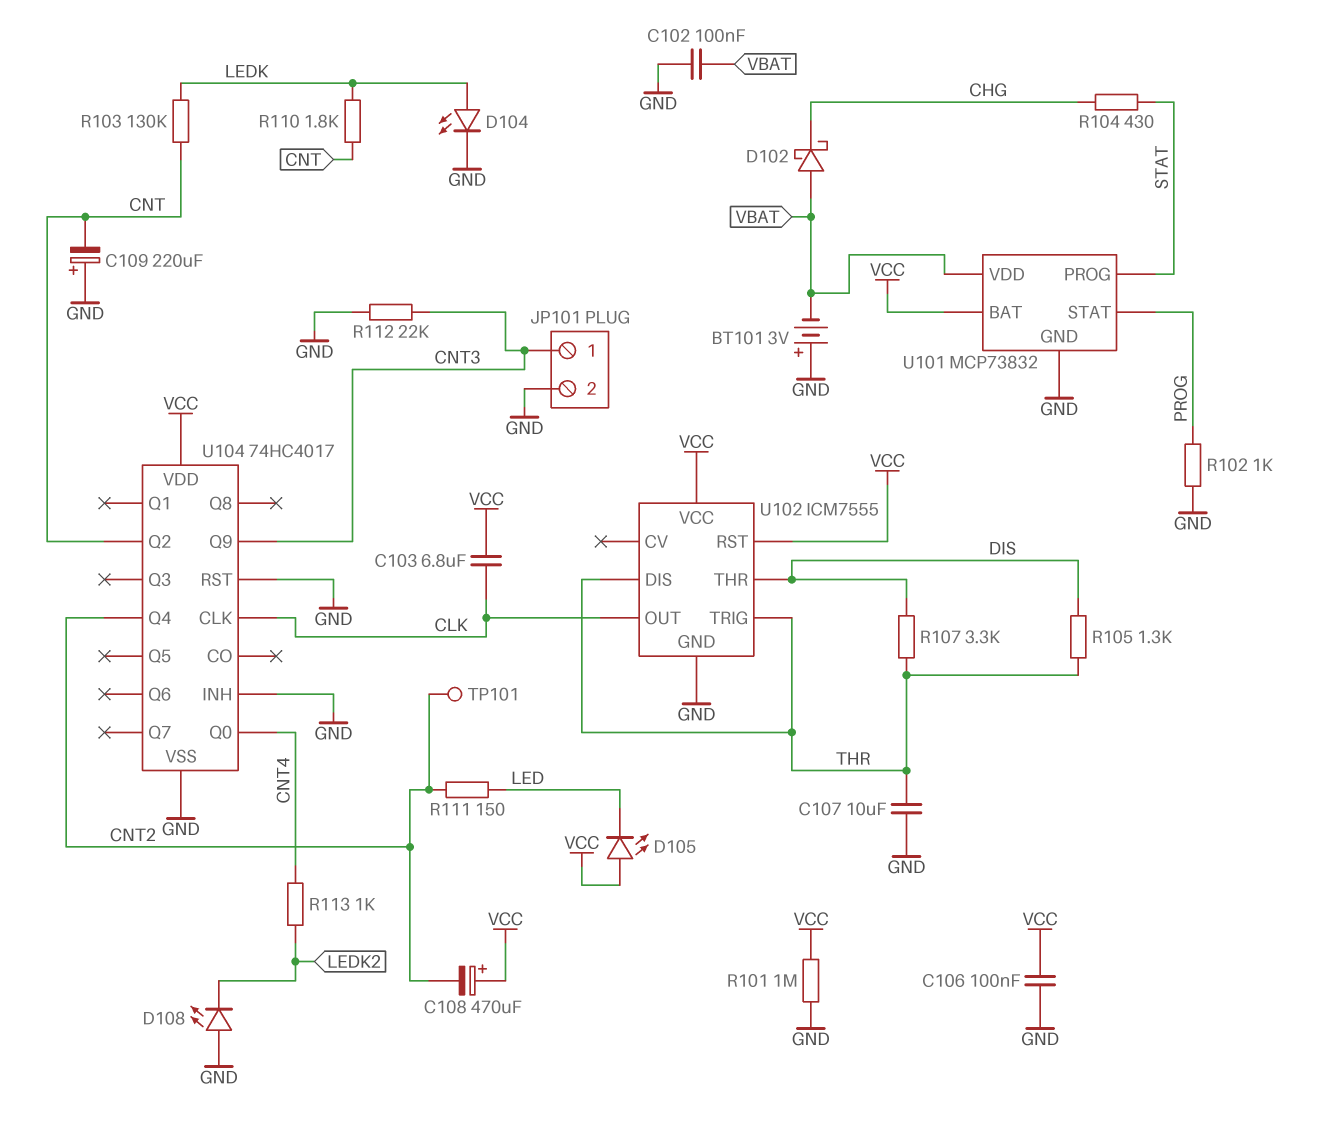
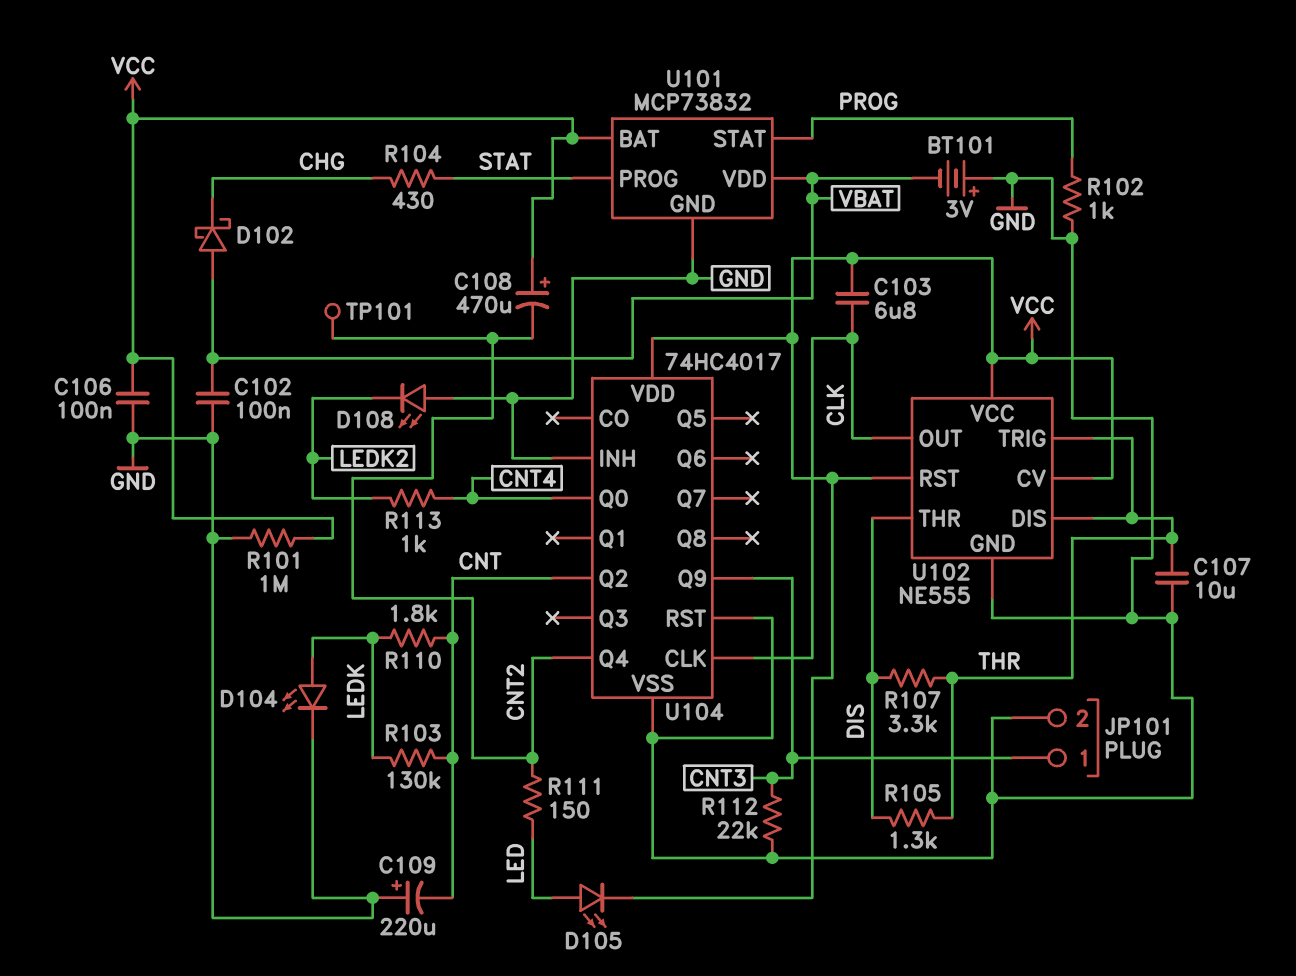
D105: LED (A VCC, K LED) -> LED (A LED, K VCC)
U102: ICM7555 -> NE555
U102 pin CV: none -> VCC

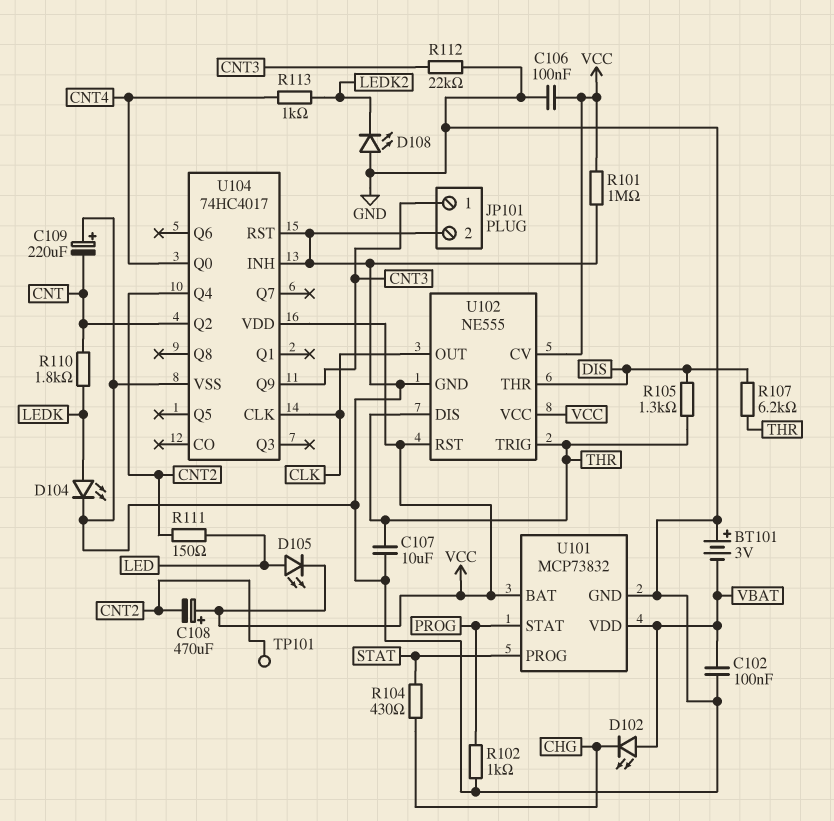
C103: 6.8uF (CLK, VCC) -> none
D102: schottky (A VBAT, K CHG) -> LED (A VBAT, K CHG)
R103: 130k (CNT, LEDK) -> none
R107: 3.3k (DIS, THR) -> 6.2k (DIS, THR)

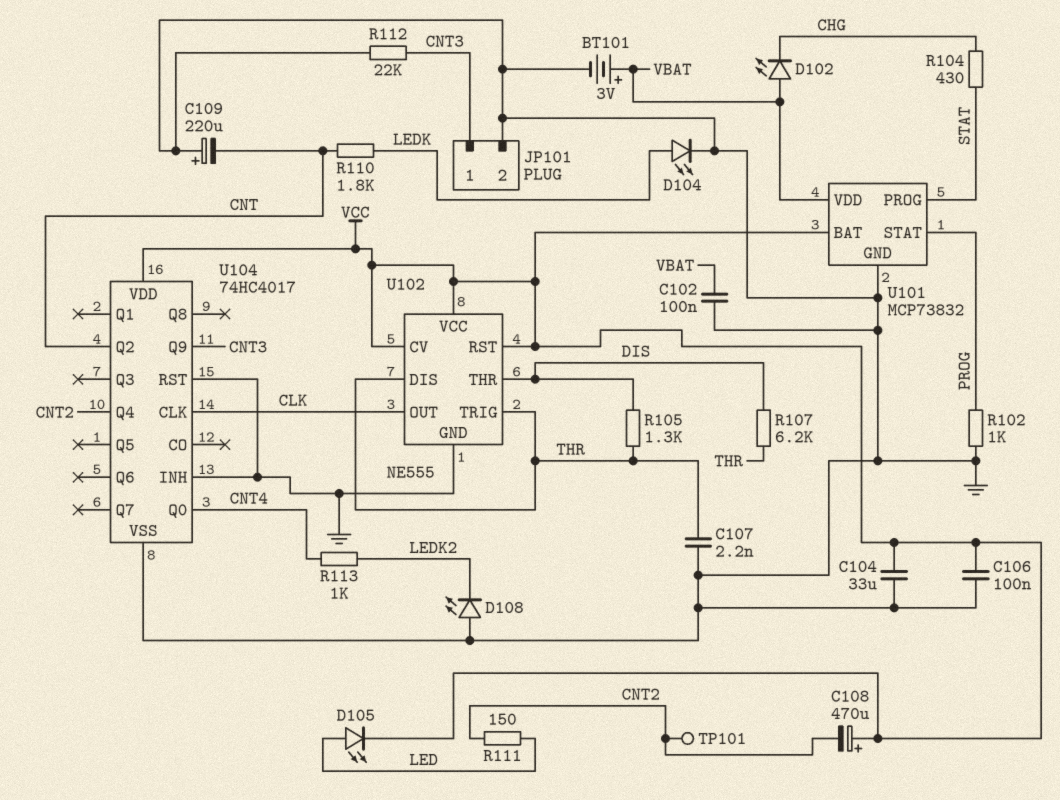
BT101: 3V (plus GND, minus VBAT) -> 3V (plus VBAT, minus GND)
C104: none -> 33uF (GND, VCC)
C107: 10uF (GND, THR) -> 2.2nF (GND, THR)
R101: 1M (GND, VCC) -> none

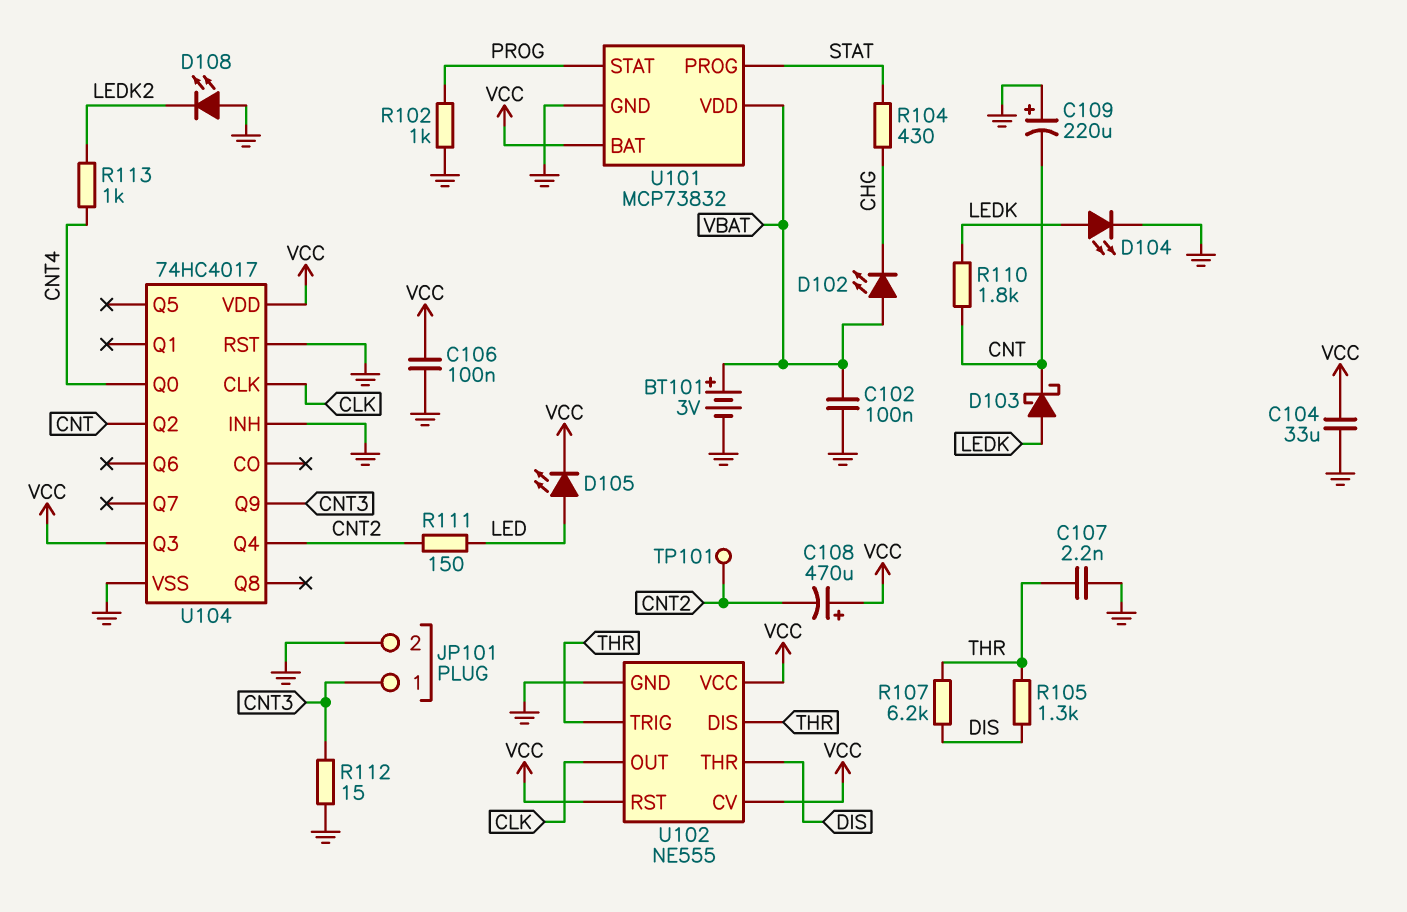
D103: none -> schottky (A LEDK, K CNT)
R112: 22k (CNT3, GND) -> 15 (CNT3, GND)
U104 pin Q3: none -> VCC

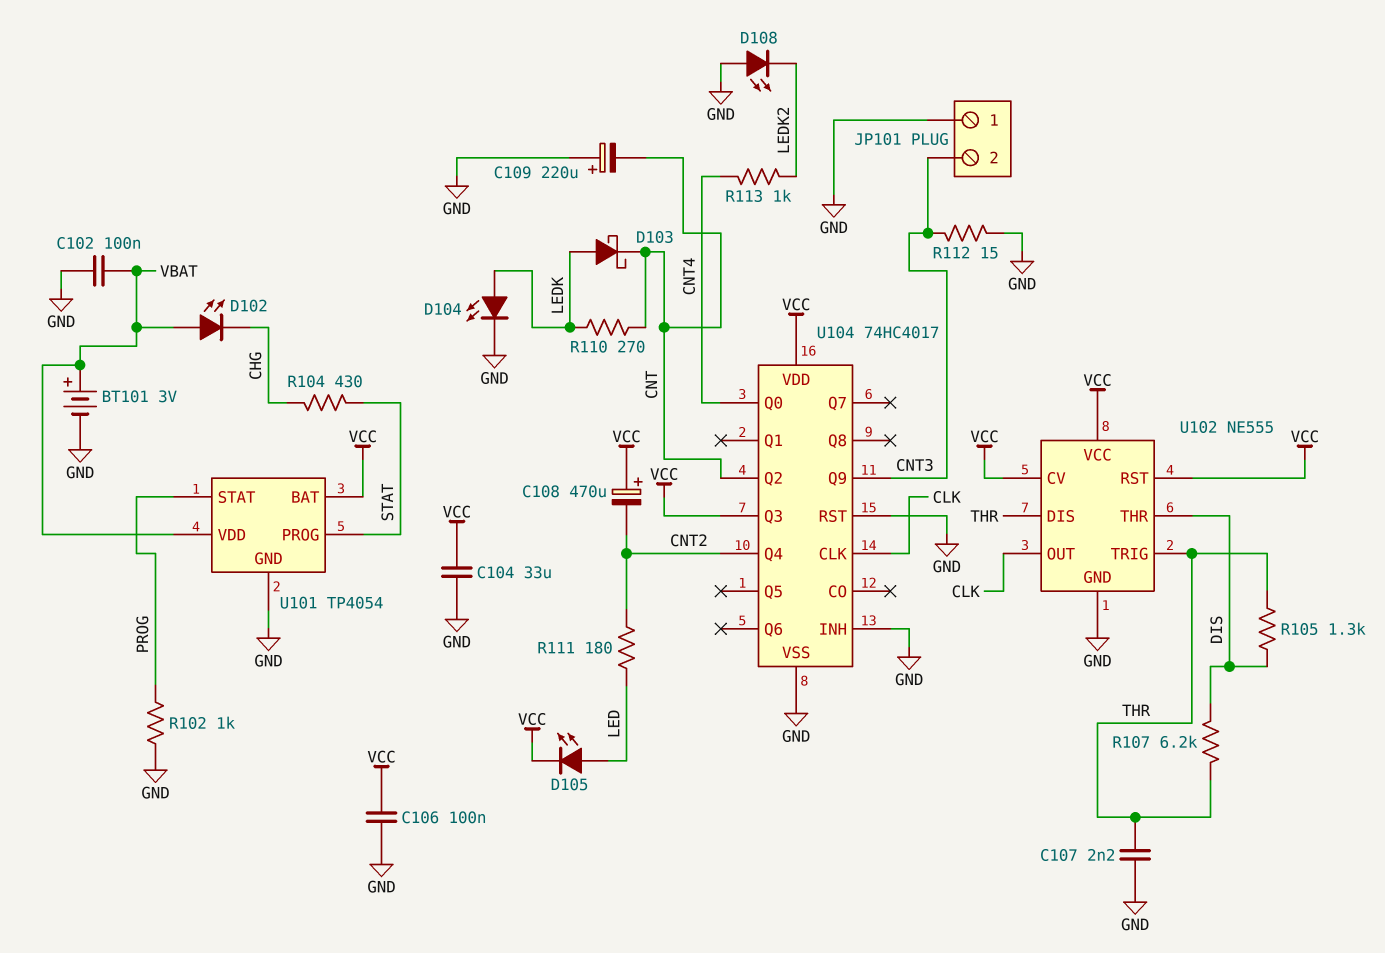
JP101 pin 1: CNT3 -> GND
JP101 pin 2: GND -> CNT3
R110: 1.8k (CNT, LEDK) -> 270 (CNT, LEDK)
R111: 150 (CNT2, LED) -> 180 (CNT2, LED)
TP101: test point (CNT2) -> none
U101: MCP73832 -> TP4054

